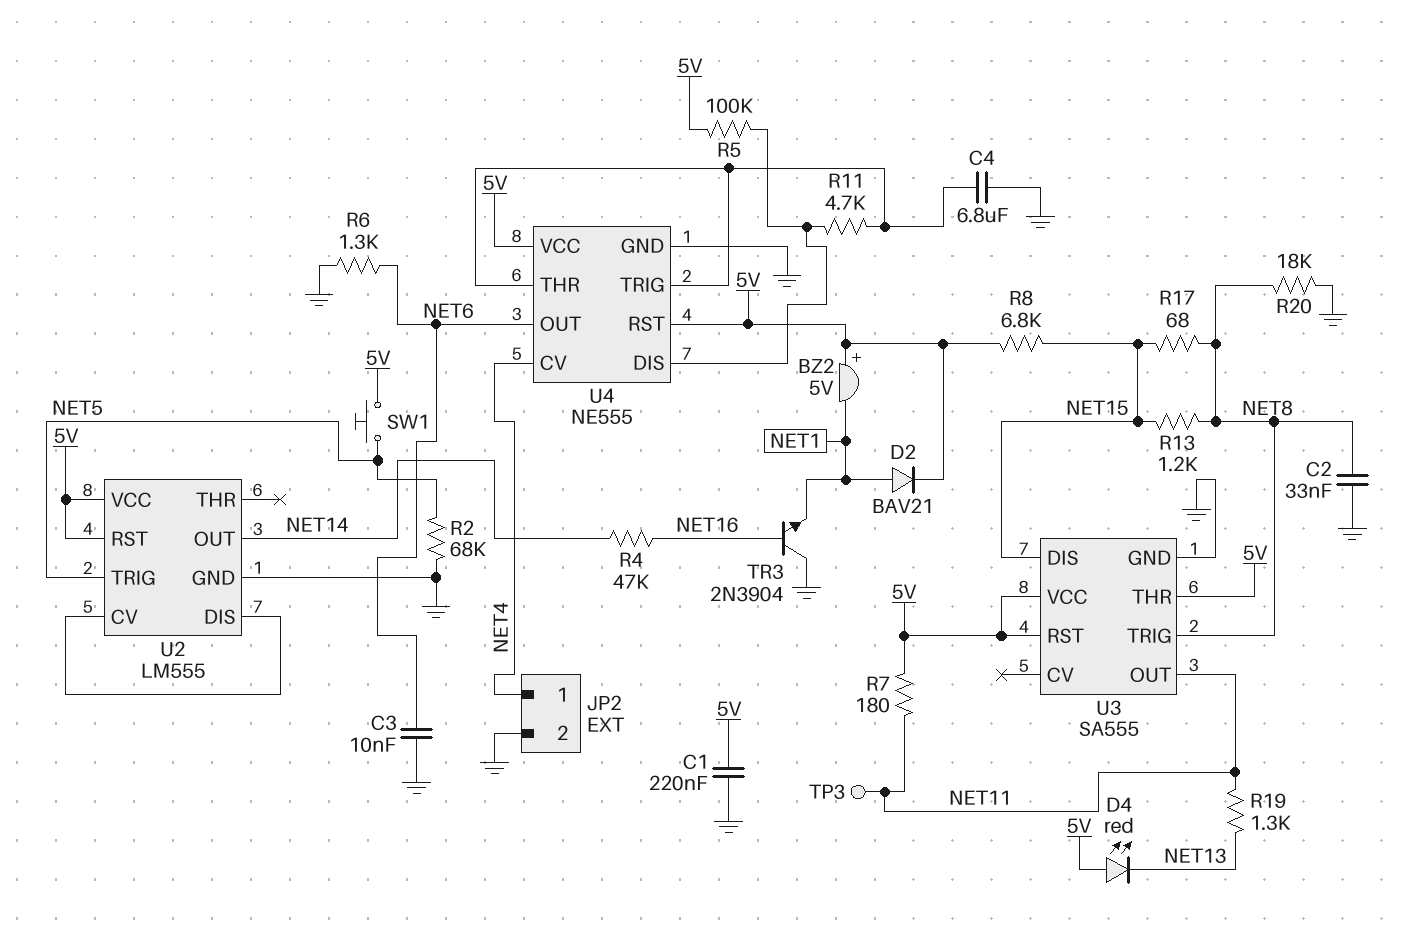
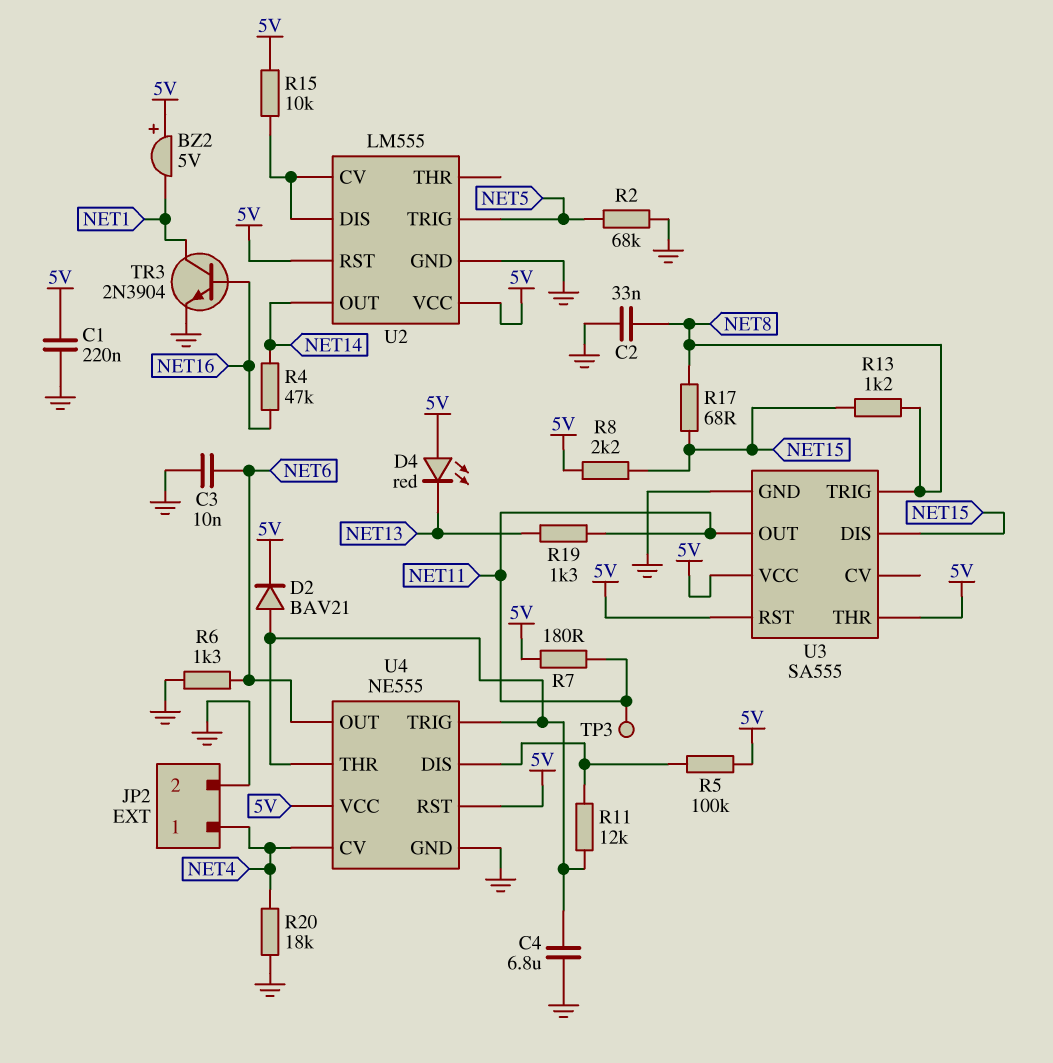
D2: diode BAV21 (A NET1, K 5V) -> diode BAV21 (A U4/THR, K 5V)
R8: 6.8k (5V, NET15) -> 2.2k (5V, NET15)
R11: 4.7k (U4/DIS, U4/THR) -> 12k (U4/DIS, U4/THR)
R15: none -> 10k (5V, U2/CV)
R20: 18k (GND, NET8) -> 18k (GND, NET4)
SW1: button (5V, NET5) -> none
TR3: NPN 2N3904 (B NET16, C GND, E NET1) -> NPN 2N3904 (B NET16, C NET1, E GND)

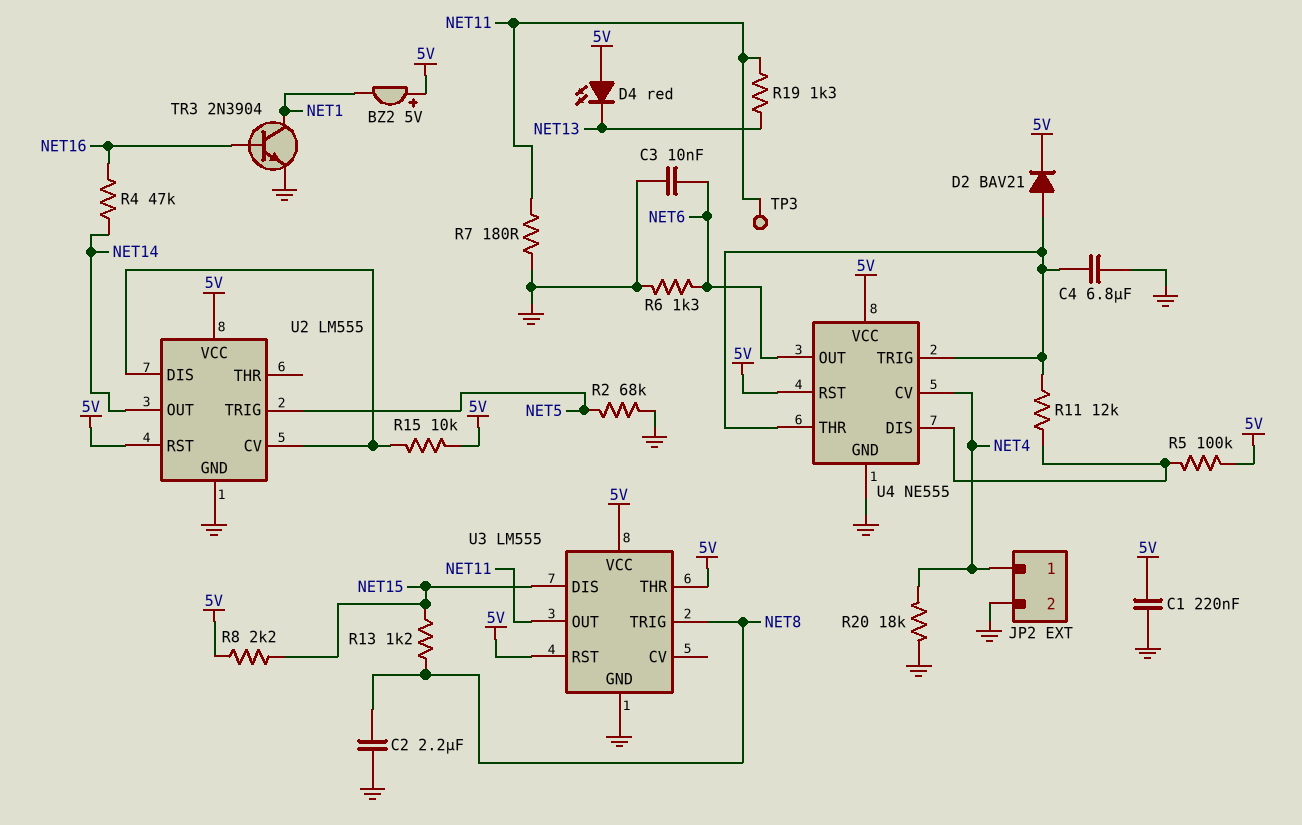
C2: 33nF (GND, NET8) -> 2.2uF (GND, NET8)
R7: 180 (5V, NET11) -> 180 (GND, NET11)
R17: 68 (NET8, NET15) -> none
U3: SA555 -> LM555

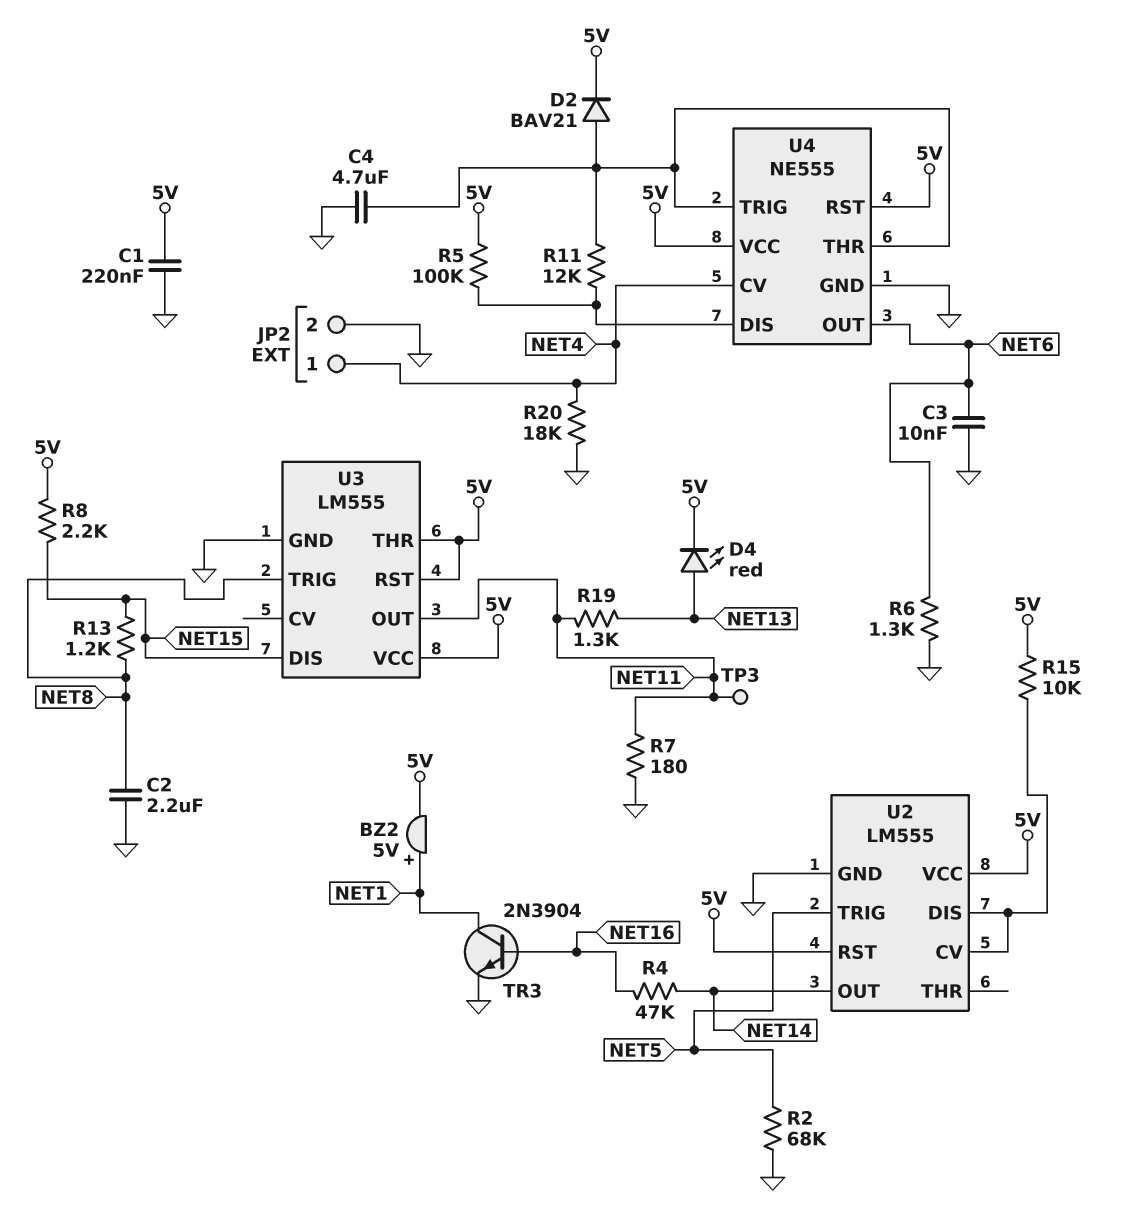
BZ2: buzzer 5V (plus 5V, minus NET1) -> buzzer 5V (plus NET1, minus 5V)
C4: 6.8uF (GND, U4/THR) -> 4.7uF (GND, U4/THR)
D4: LED red (A 5V, K NET13) -> LED red (A NET13, K 5V)

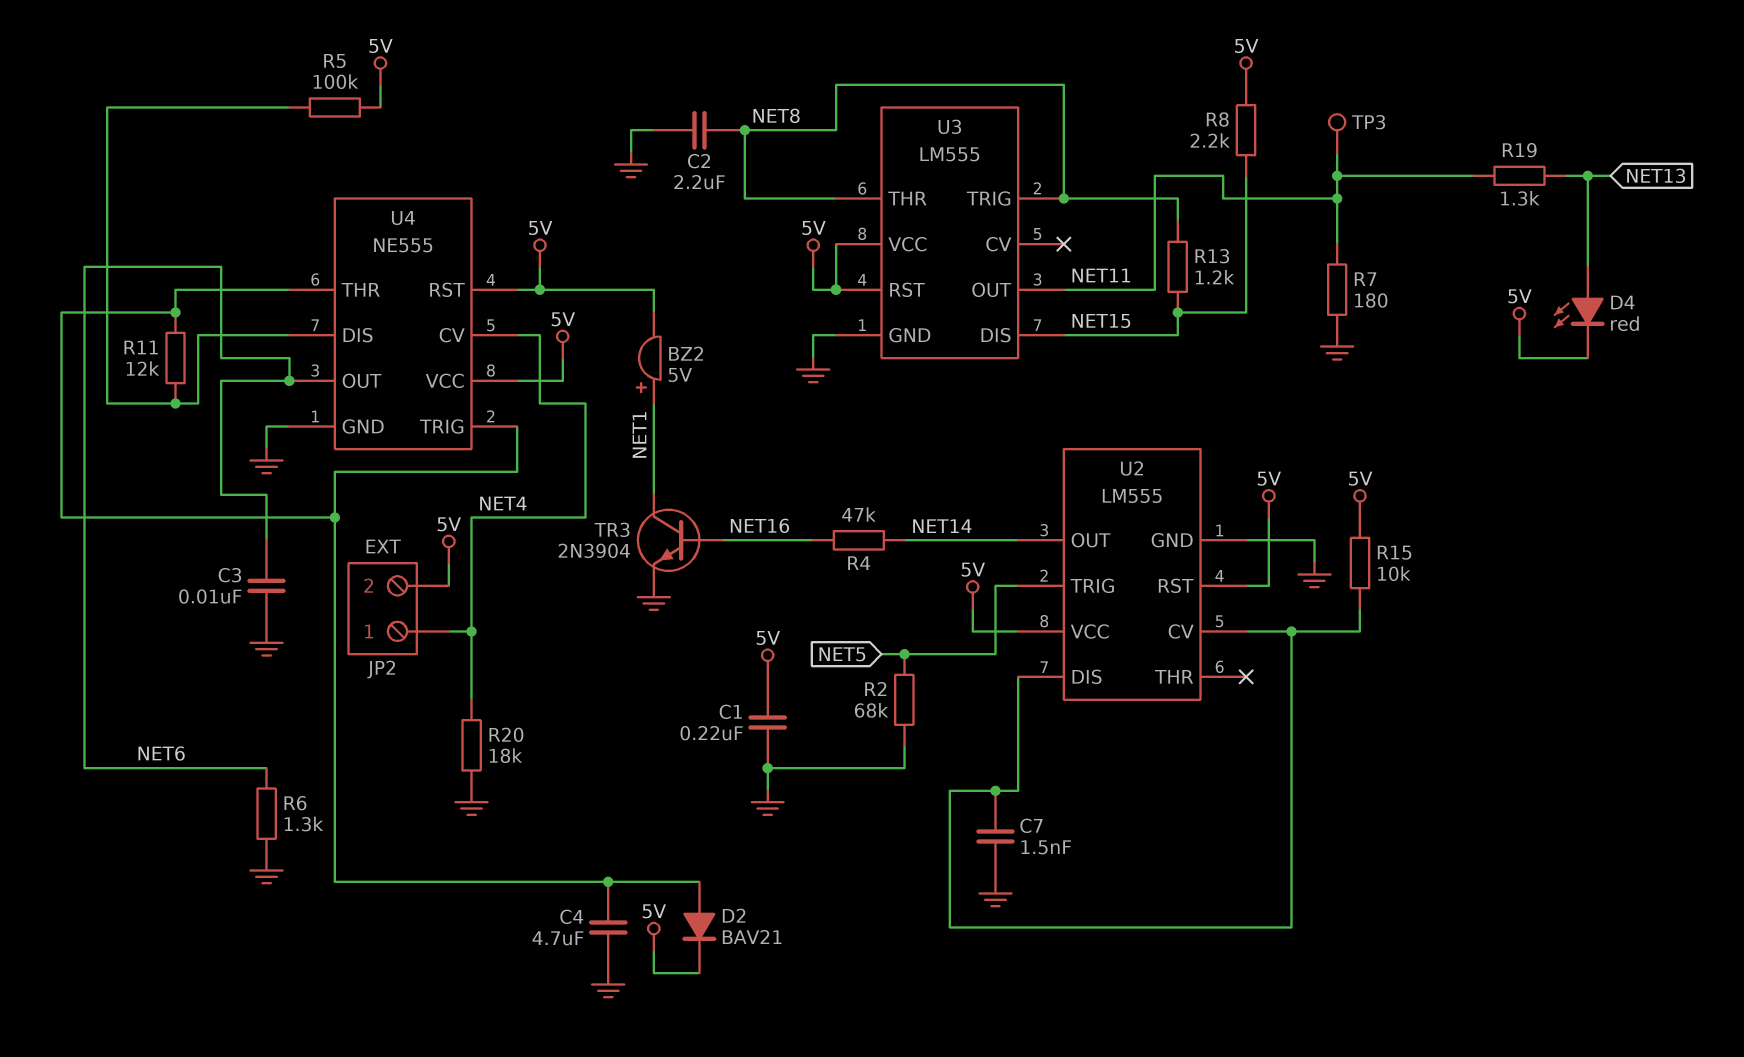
C7: none -> 1.5nF (GND, U2/CV)
JP2 pin 2: GND -> 5V
U3 pin THR: 5V -> NET8

